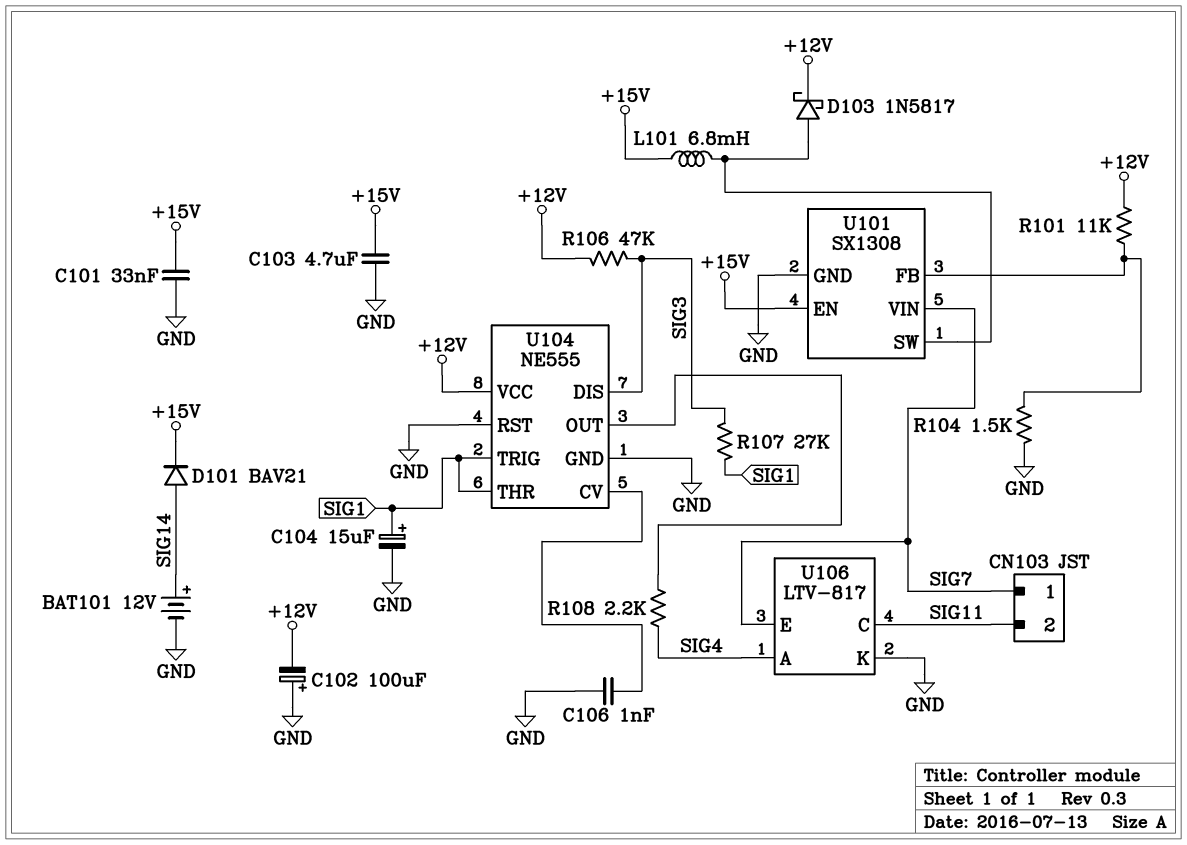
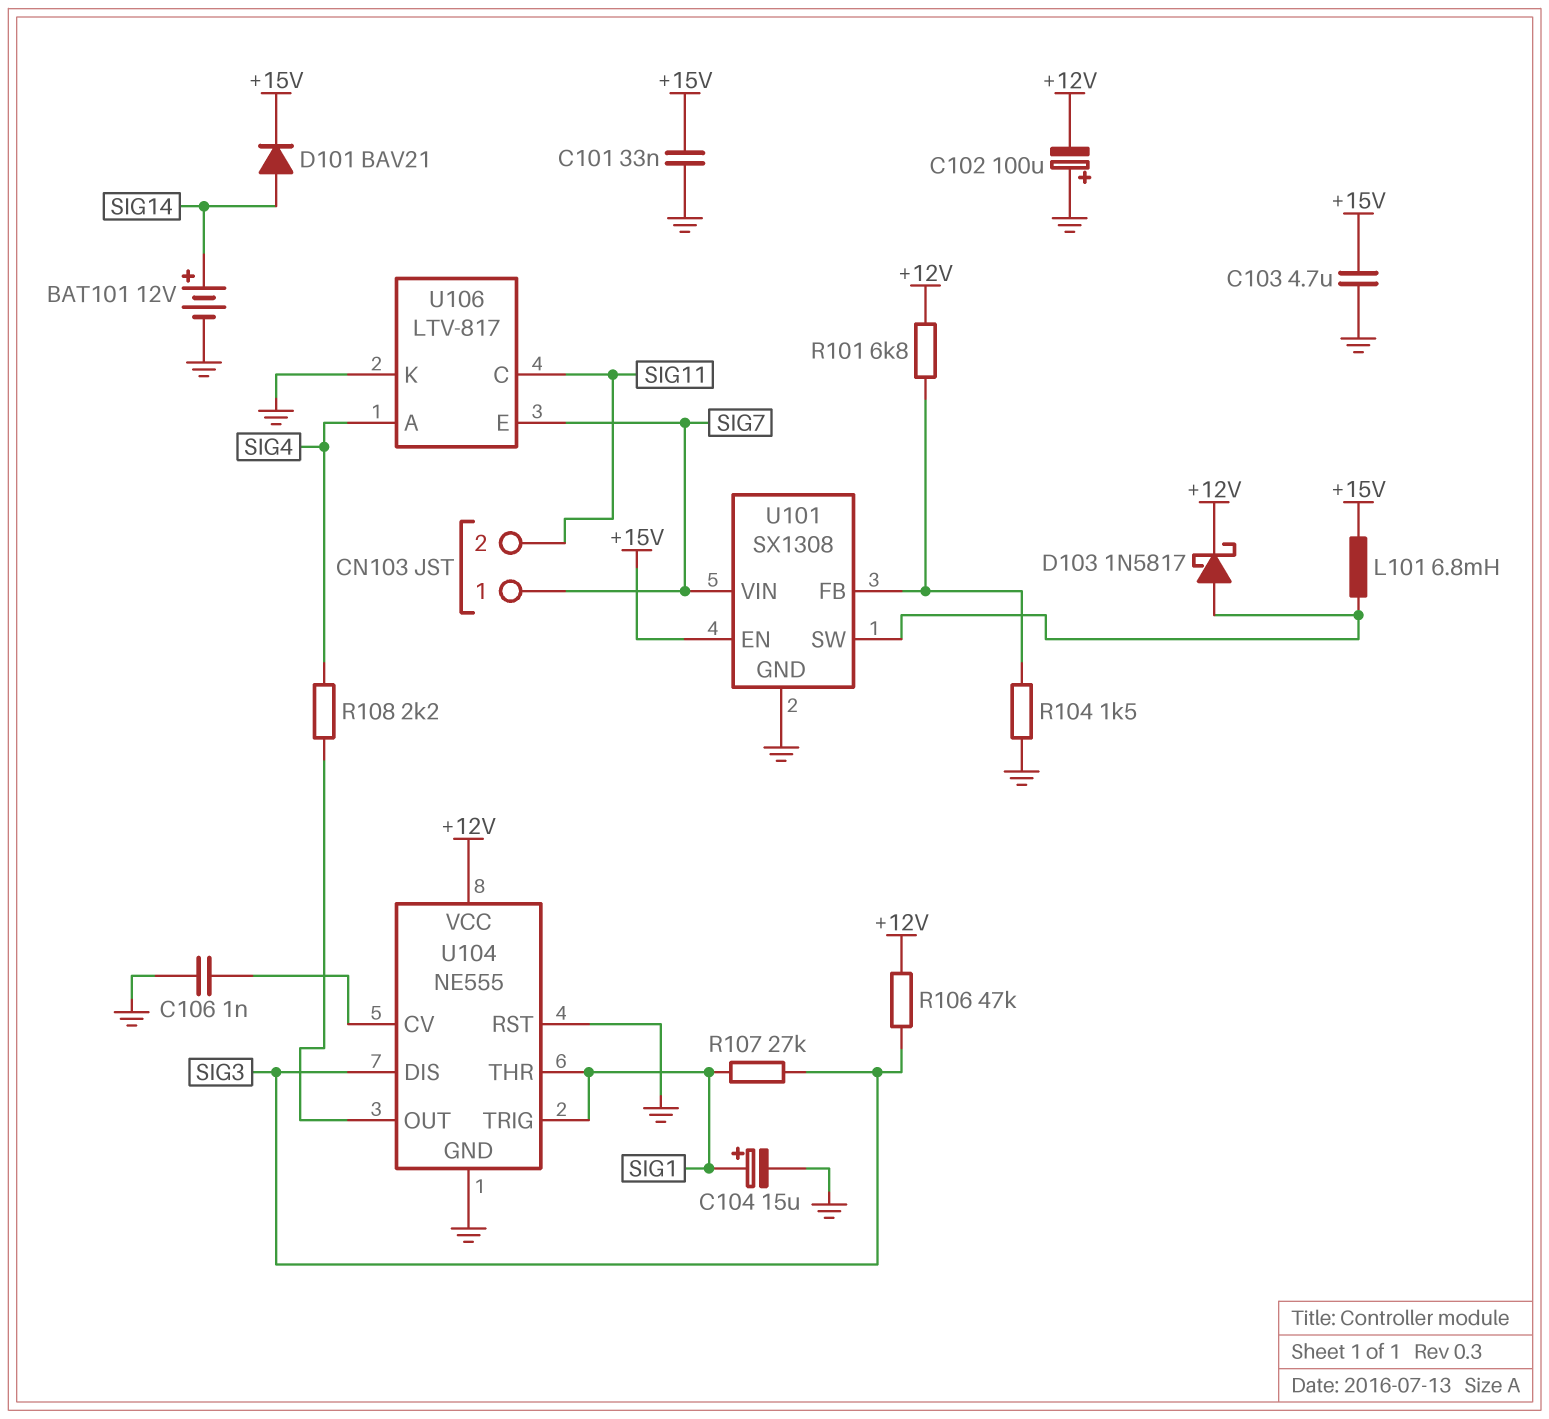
R101: 11k (+12V, U101/FB) -> 6.8k (+12V, U101/FB)

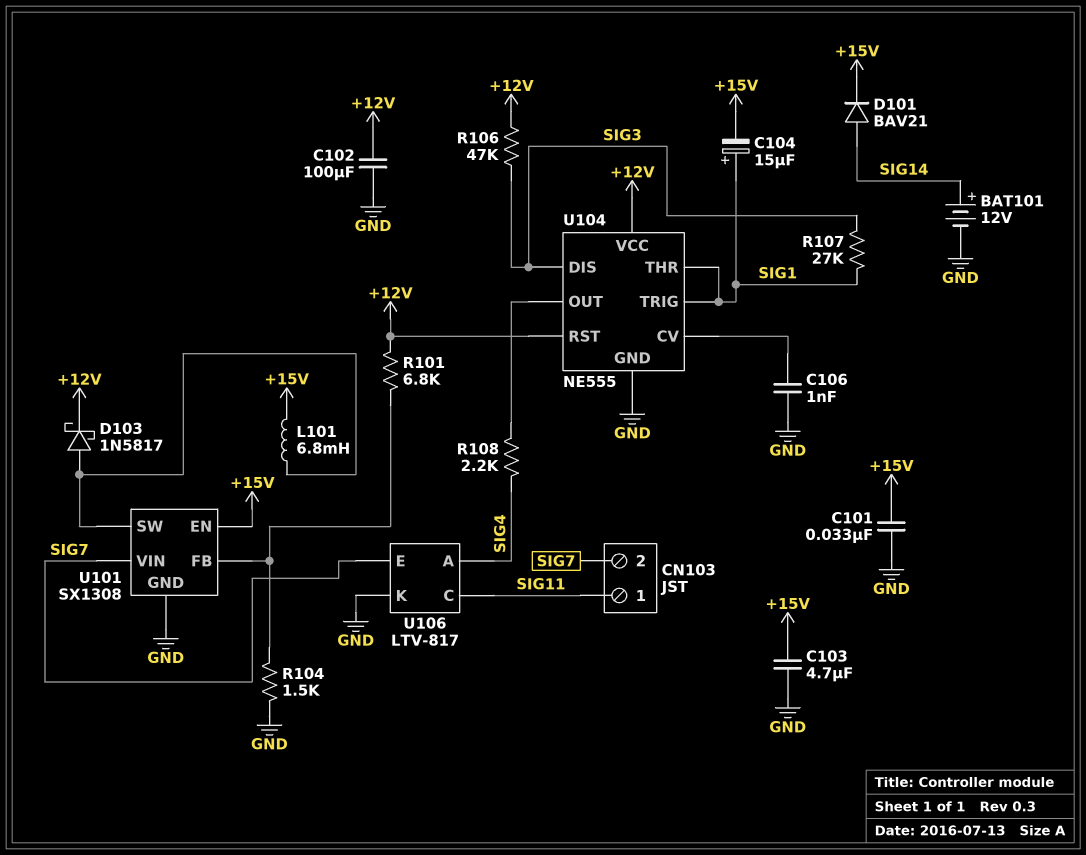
C102: 100uF (plus GND, minus +12V) -> 100uF (+12V, GND)
C104: 15uF (plus SIG1, minus GND) -> 15uF (plus SIG1, minus +15V)
CN103 pin 1: SIG7 -> SIG11
CN103 pin 2: SIG11 -> SIG7
U104 pin RST: GND -> +12V

